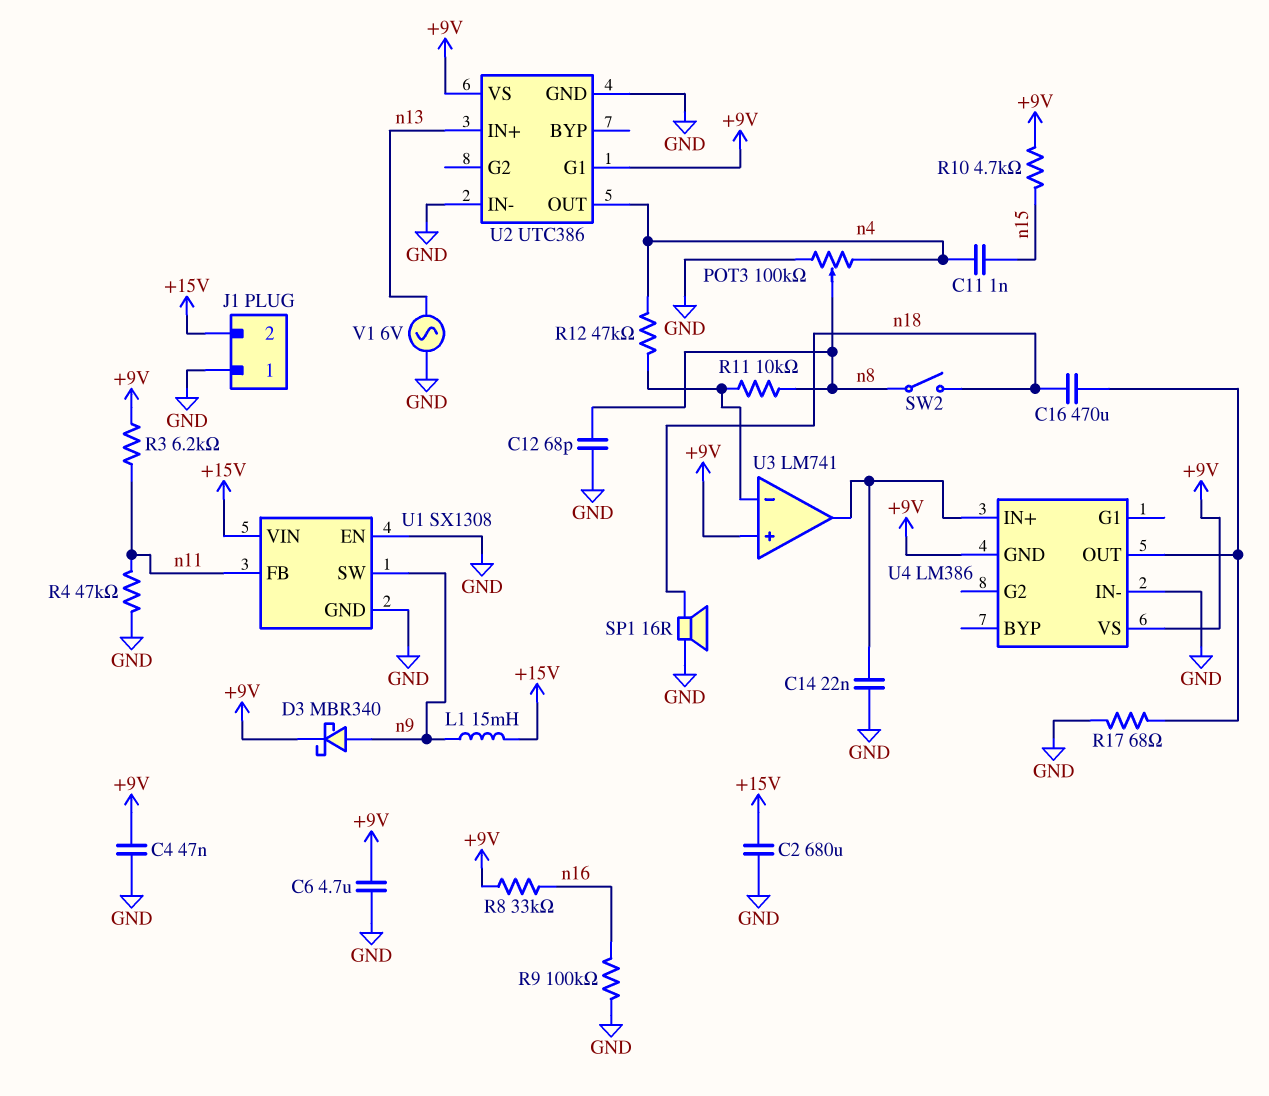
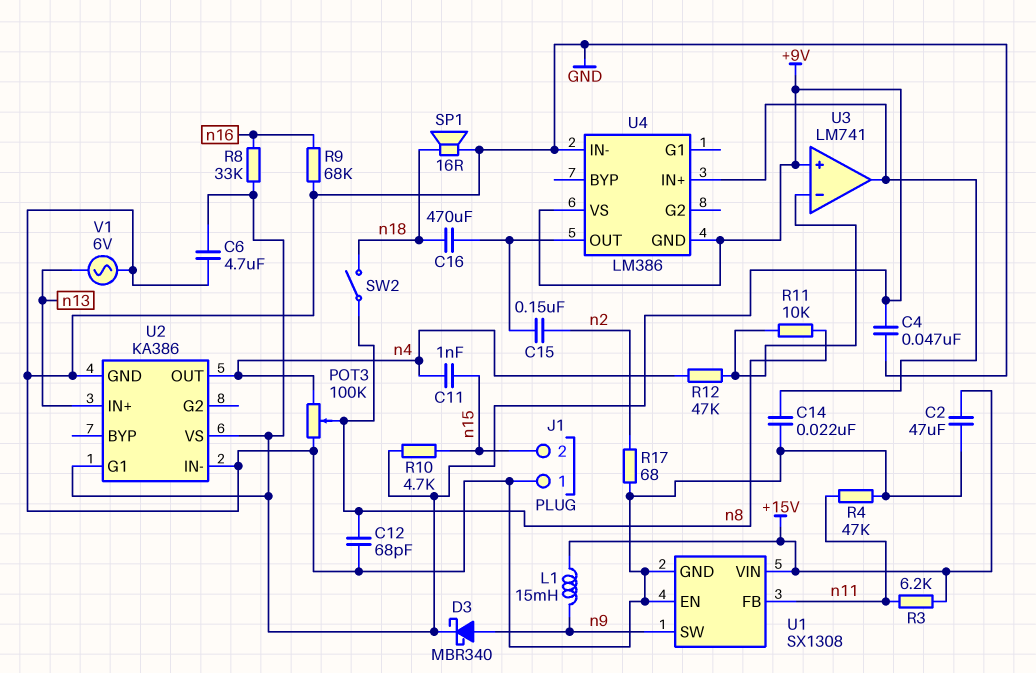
C2: 680uF (+15V, GND) -> 47uF (+15V, GND)
C15: none -> 150nF (U4/OUT, n2)
J1 pin 2: +15V -> n15
R3: 6.2k (+9V, n11) -> 6.2k (+15V, n11)
R9: 100k (GND, n16) -> 68k (GND, n16)
R17: 68 (GND, U4/OUT) -> 68 (GND, n2)
U2: UTC386 -> KA386

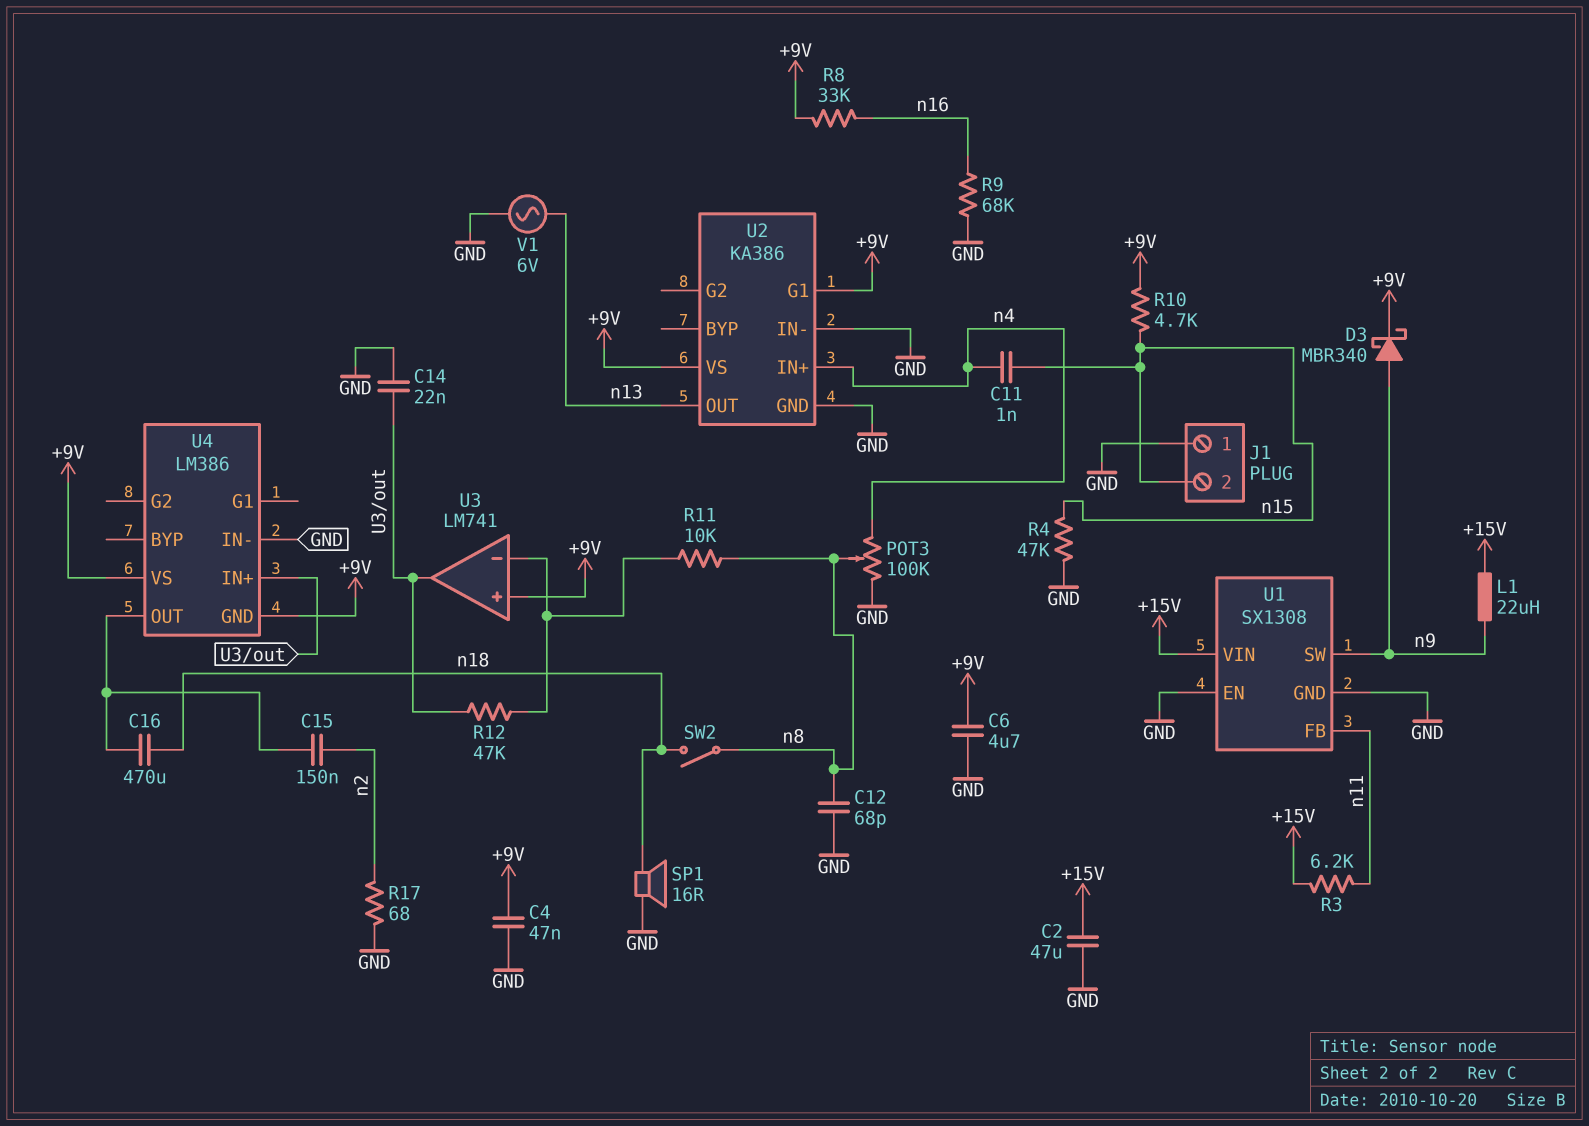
L1: 15mH (+15V, n9) -> 22uH (+15V, n9)
R4: 47k (GND, n11) -> 47k (GND, n15)
R12: 47k (U3/in-, n4) -> 47k (U3/in-, U3/out)
U2 pin IN+: n13 -> n4
U2 pin OUT: n4 -> n13

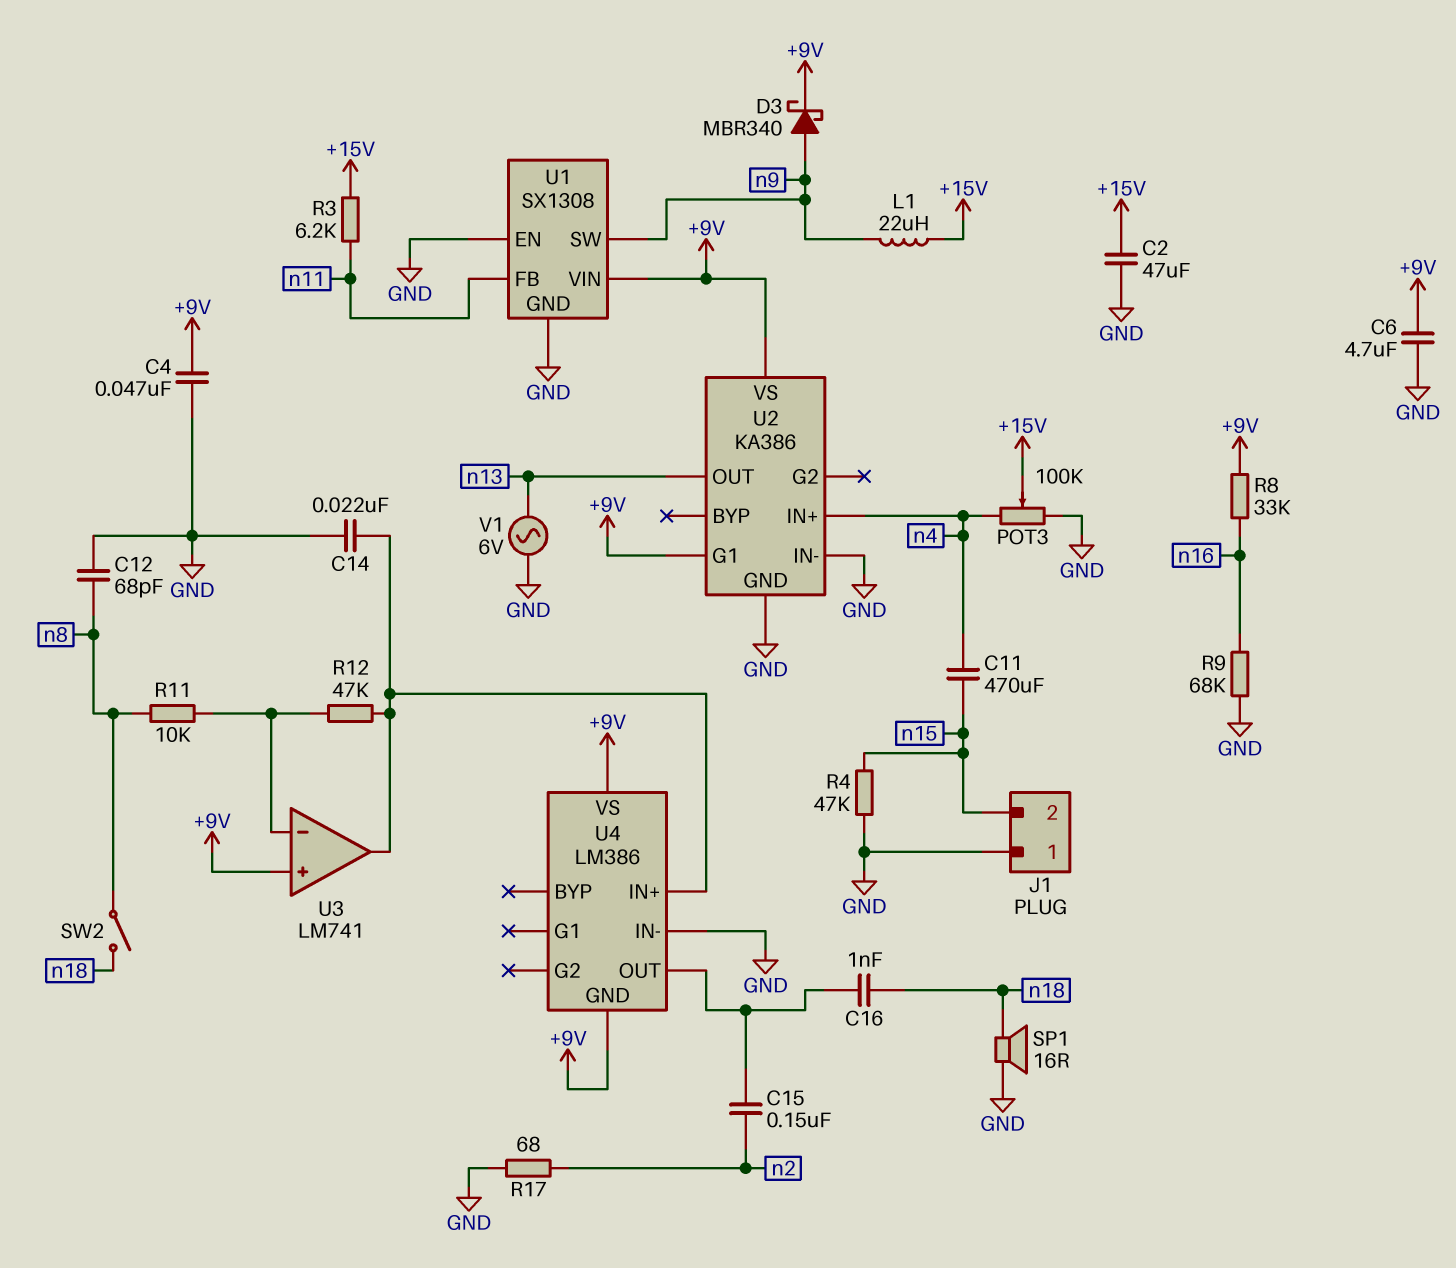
C11: 1nF (n4, n15) -> 470uF (n4, n15)
C16: 470uF (U4/OUT, n18) -> 1nF (U4/OUT, n18)
POT3: 100k (GND, n4, wiper n8) -> 100k (GND, n4, wiper +15V)
R10: 4.7k (+9V, n15) -> none
U1 pin VIN: +15V -> +9V

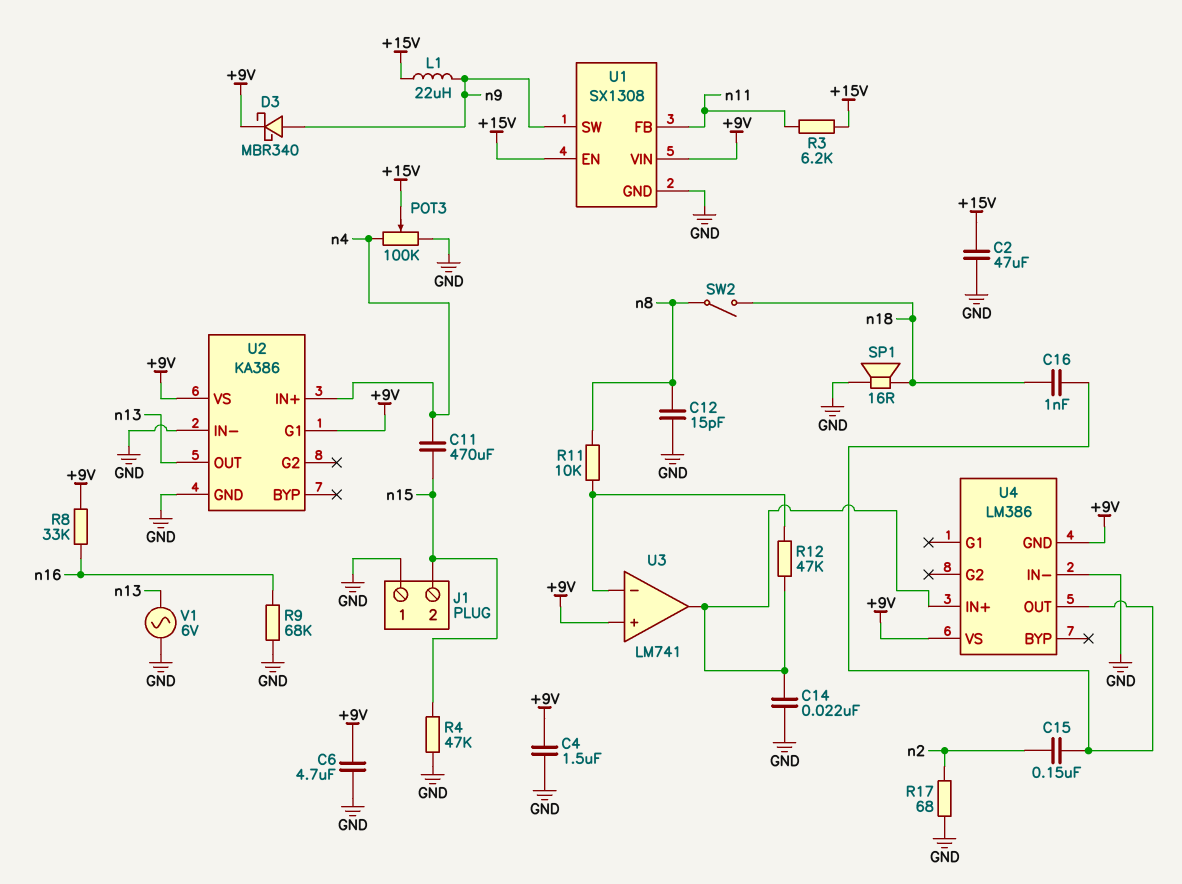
C4: 47nF (+9V, GND) -> 1.5uF (+9V, GND)
C12: 68pF (GND, n8) -> 15pF (GND, n8)
U1 pin EN: GND -> +15V

